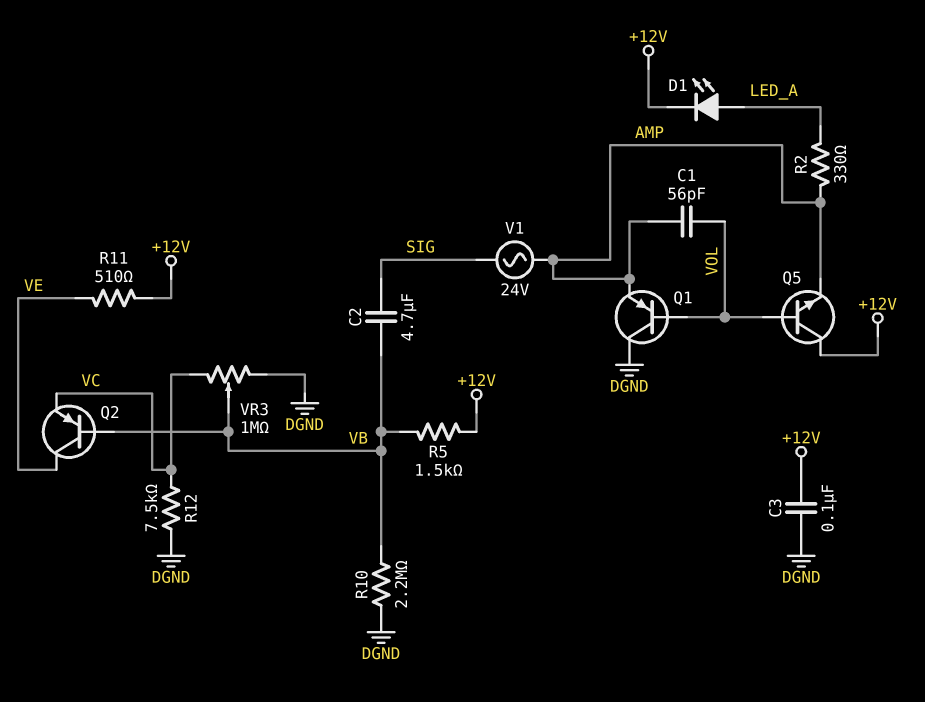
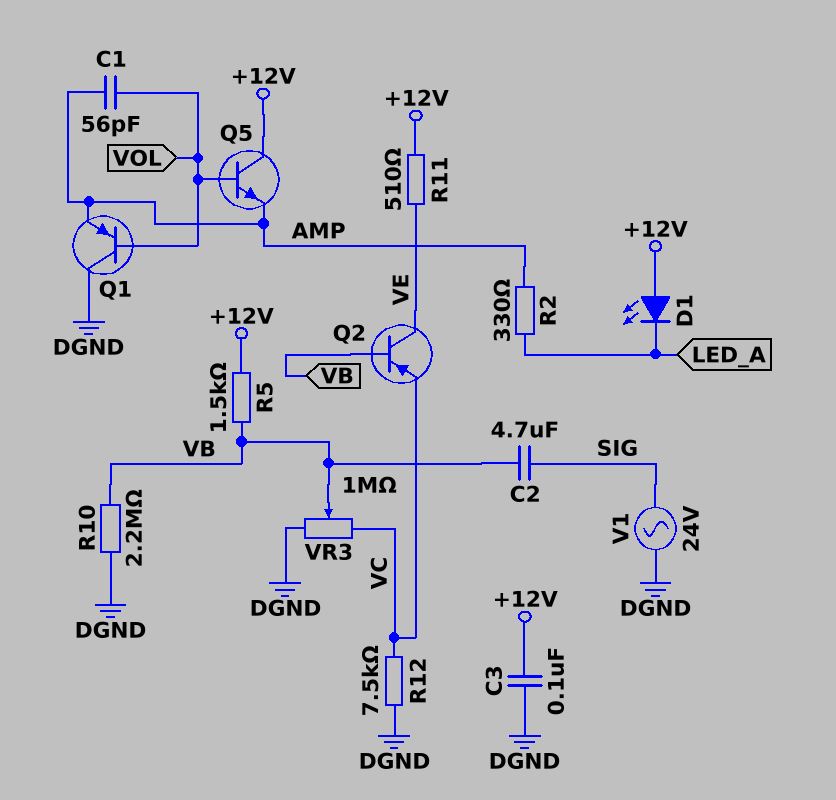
D1: LED (A LED_A, K +12V) -> LED (A +12V, K LED_A)
V1: AC 24V (AMP, SIG) -> AC 24V (DGND, SIG)

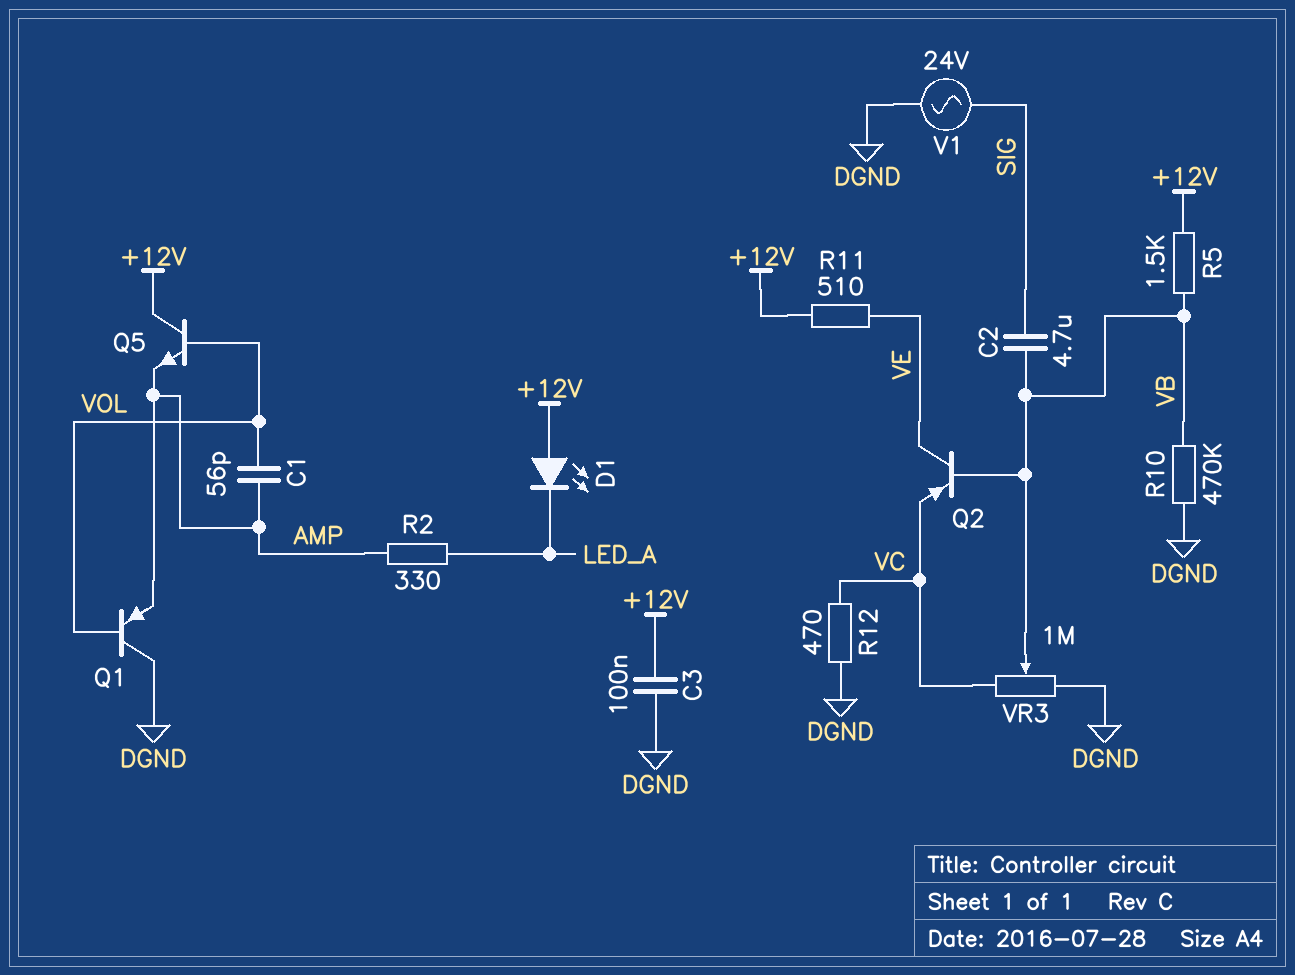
R10: 2.2M (DGND, VB) -> 470k (DGND, VB)
R12: 7.5k (DGND, VC) -> 470 (DGND, VC)

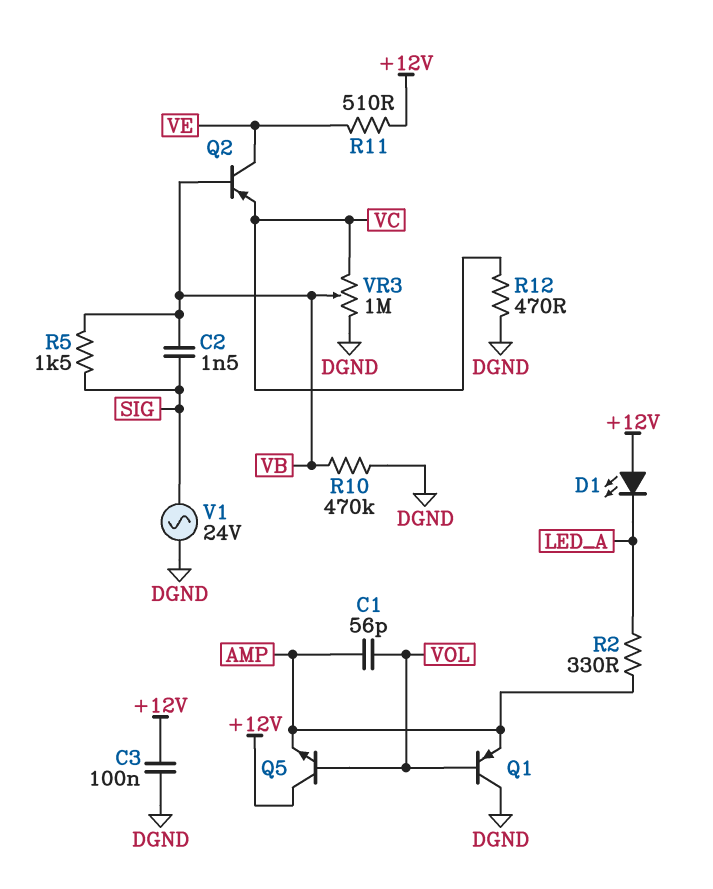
C2: 4.7uF (SIG, VB) -> 1.5nF (SIG, VB)
R5: 1.5k (+12V, VB) -> 1.5k (SIG, VB)

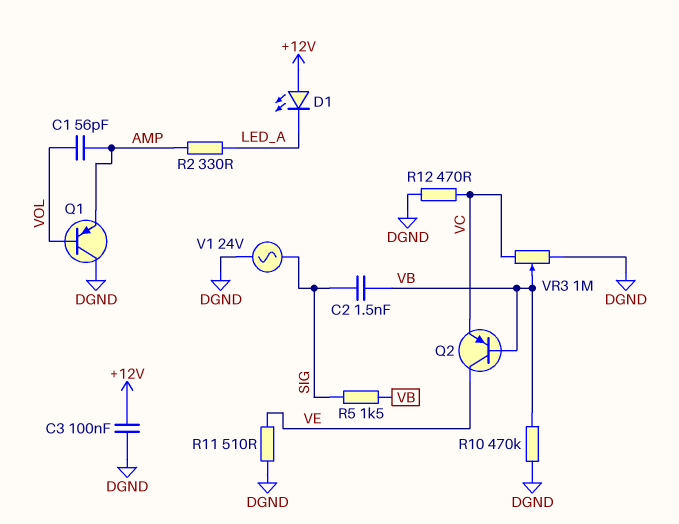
Q5: NPN (B VOL, C +12V, E AMP) -> none
R11: 510 (+12V, VE) -> 510 (DGND, VE)

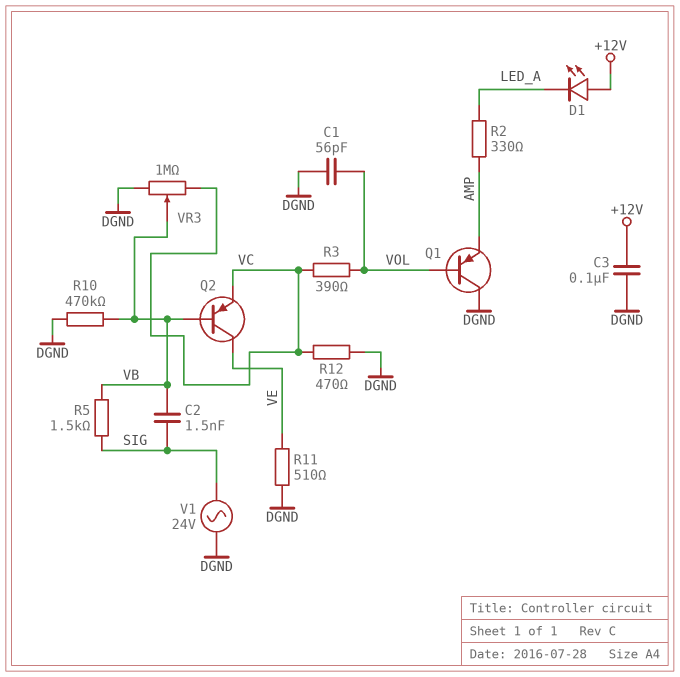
C1: 56pF (AMP, VOL) -> 56pF (DGND, VOL)
R3: none -> 390 (VC, VOL)

